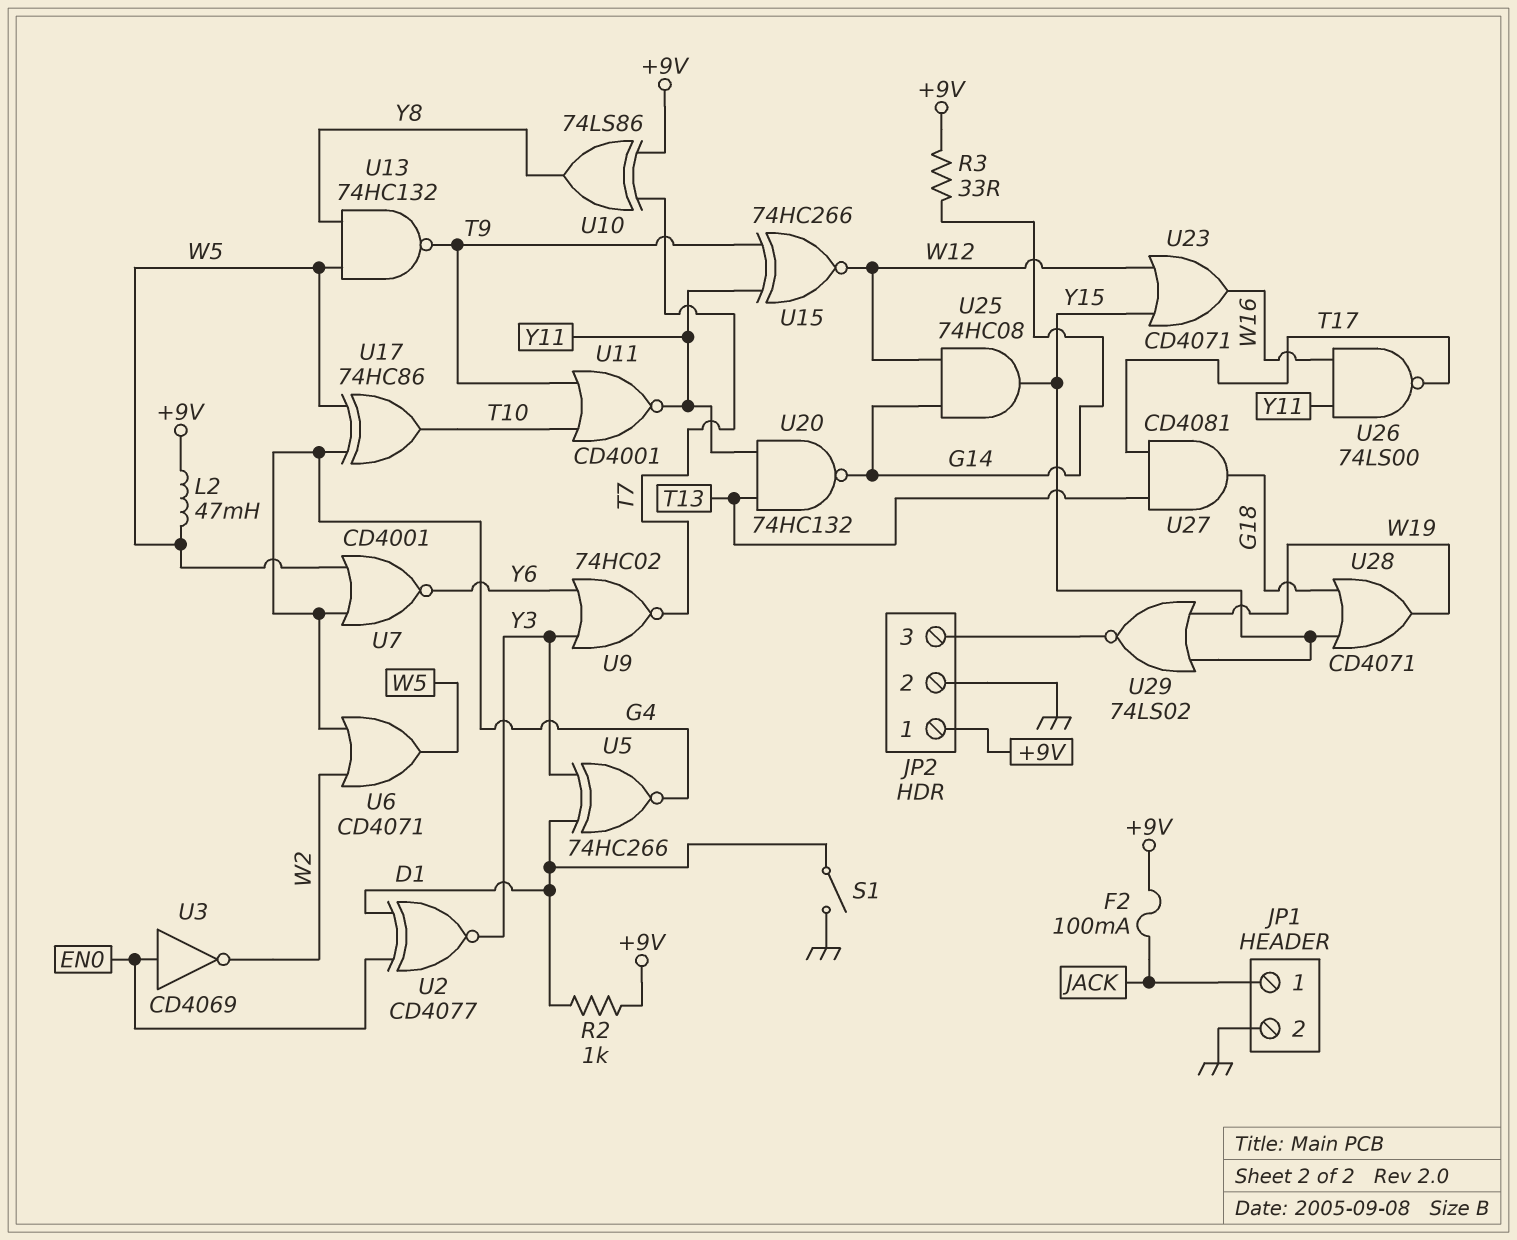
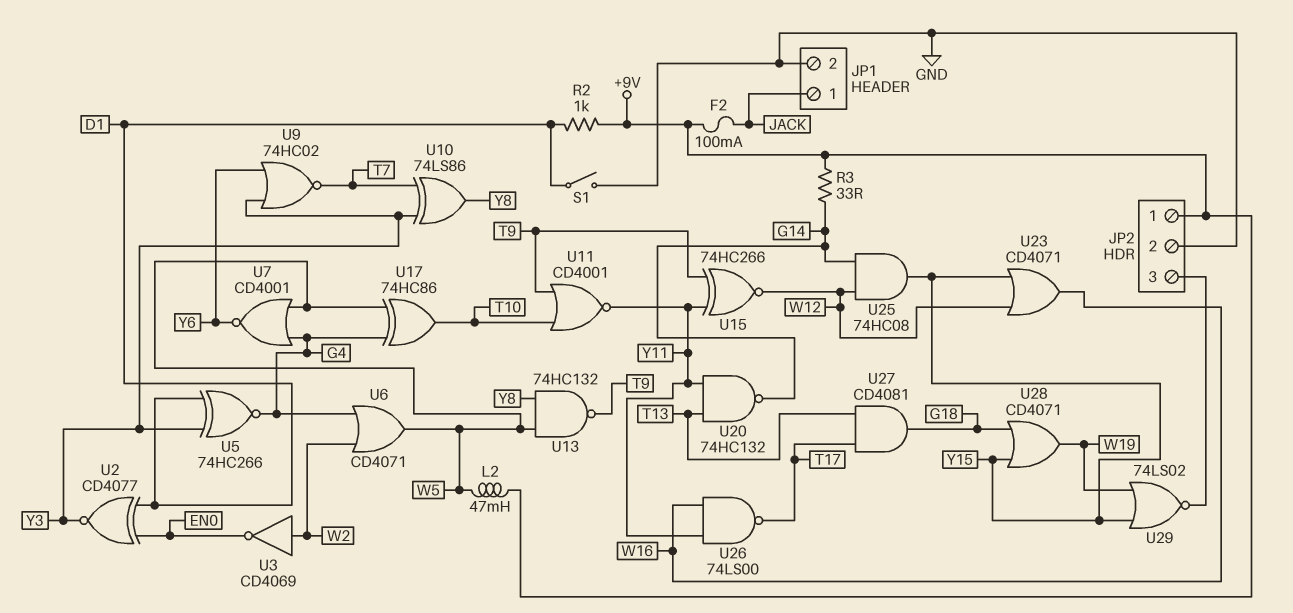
U3: NOT CD4069 (in EN0, out W2) -> NOT CD4069 (in W2, out EN0)
U10: XOR 74LS86 (in +9V, in T7, out Y8) -> XOR 74LS86 (in T7, in Y3, out Y8)

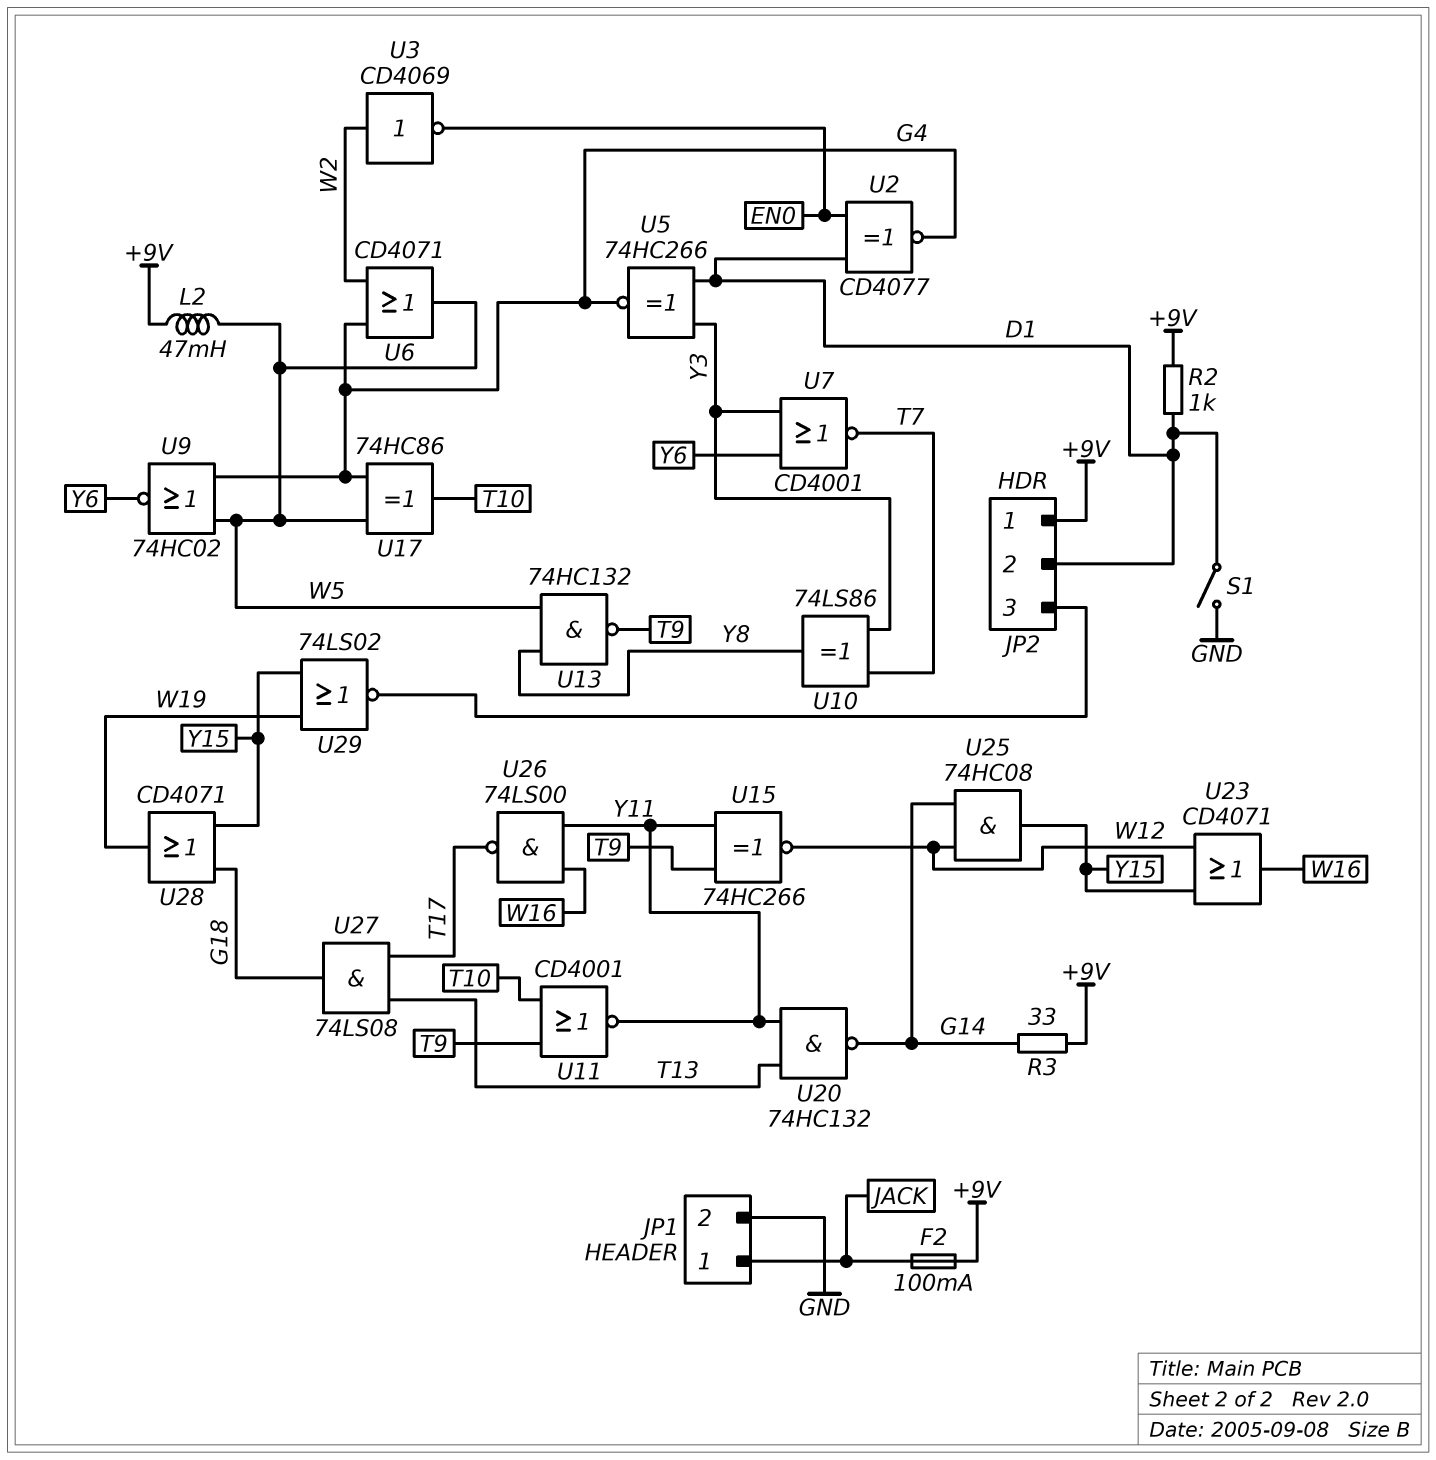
JP2 pin 2: GND -> D1
U2: XNOR CD4077 (in D1, in EN0, out Y3) -> XNOR CD4077 (in D1, in EN0, out G4)
U7: NOR CD4001 (in G4, in W5, out Y6) -> NOR CD4001 (in Y3, in Y6, out T7)
U9: NOR 74HC02 (in Y3, in Y6, out T7) -> NOR 74HC02 (in G4, in W5, out Y6)
U27: AND CD4081 (in T13, in T17, out G18) -> AND 74LS08 (in T13, in T17, out G18)

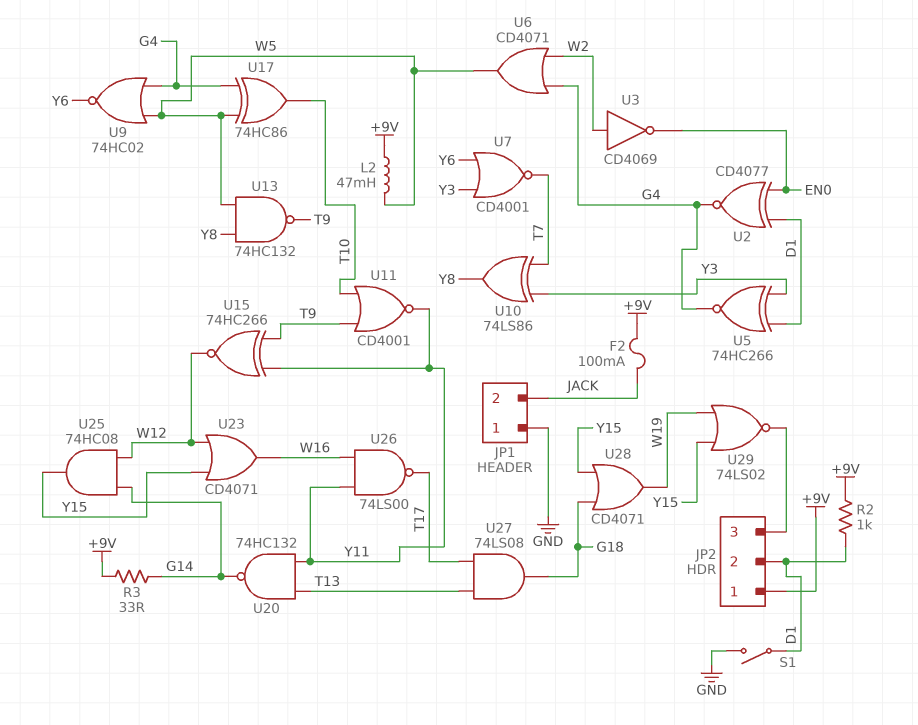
JP1 pin 1: JACK -> GND
JP1 pin 2: GND -> JACK

